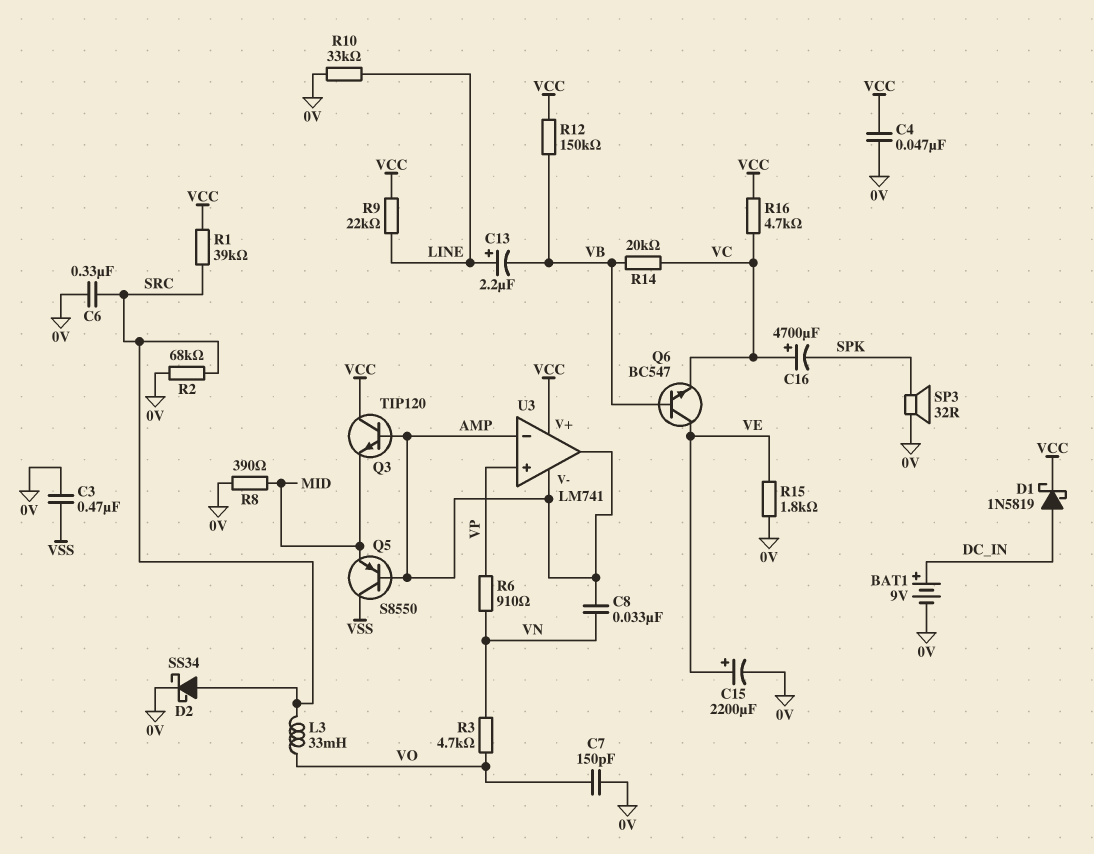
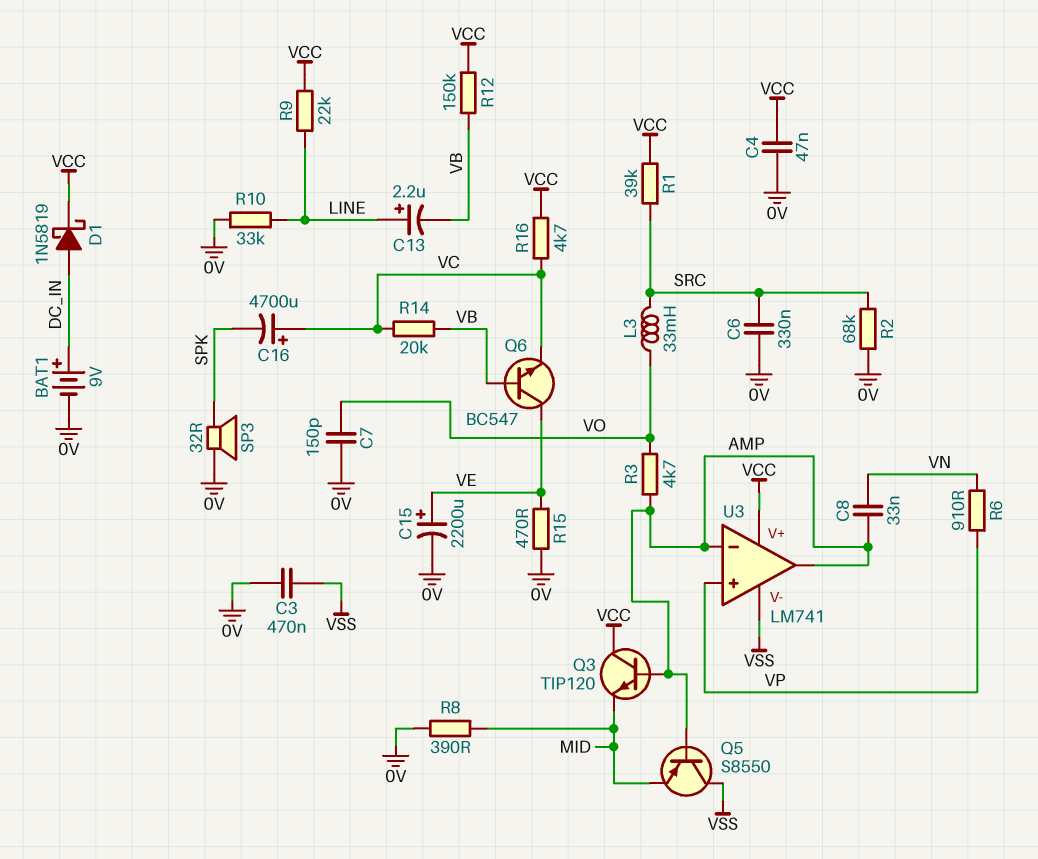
D2: schottky SS34 (A SRC, K 0V) -> none
R3: 4.7k (VN, VO) -> 4.7k (AMP, VO)
R15: 1.8k (0V, VE) -> 470 (0V, VE)
U3 pin V-: AMP -> VSS

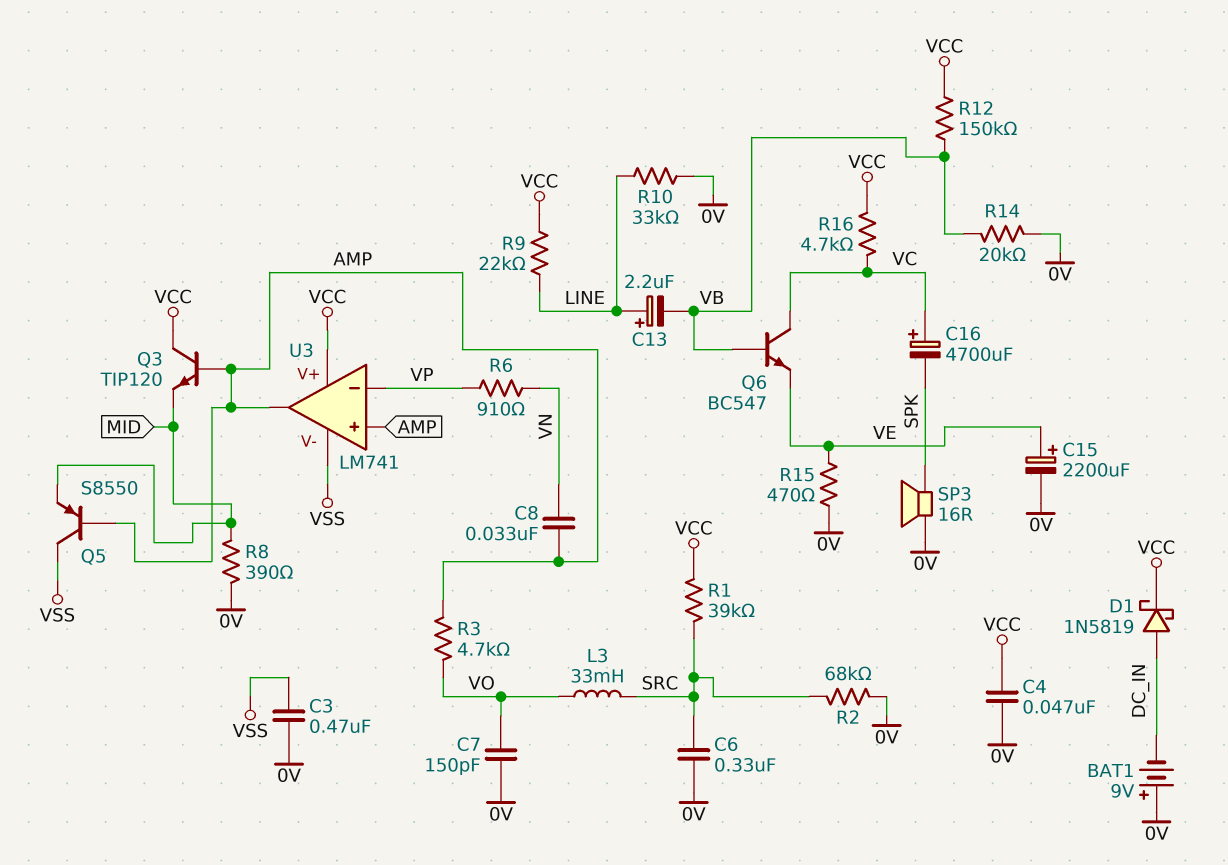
BAT1: 9V (plus DC_IN, minus 0V) -> 9V (plus 0V, minus DC_IN)
Q6: NPN BC547 (B VB, C VE, E VC) -> NPN BC547 (B VB, C VC, E VE)
R14: 20k (VB, VC) -> 20k (0V, VB)
SP3: speaker 32R (0V, SPK) -> speaker 16R (0V, SPK)
U3 pin in+: VP -> AMP
U3 pin in-: AMP -> VP

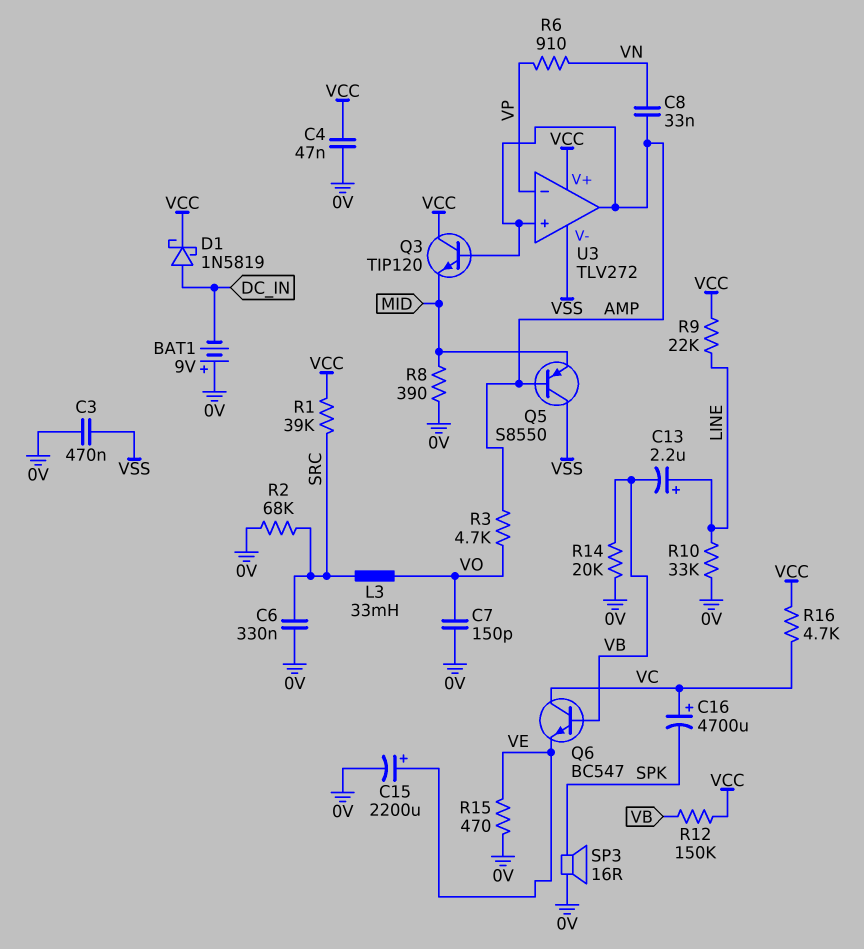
U3: LM741 -> TLV272

